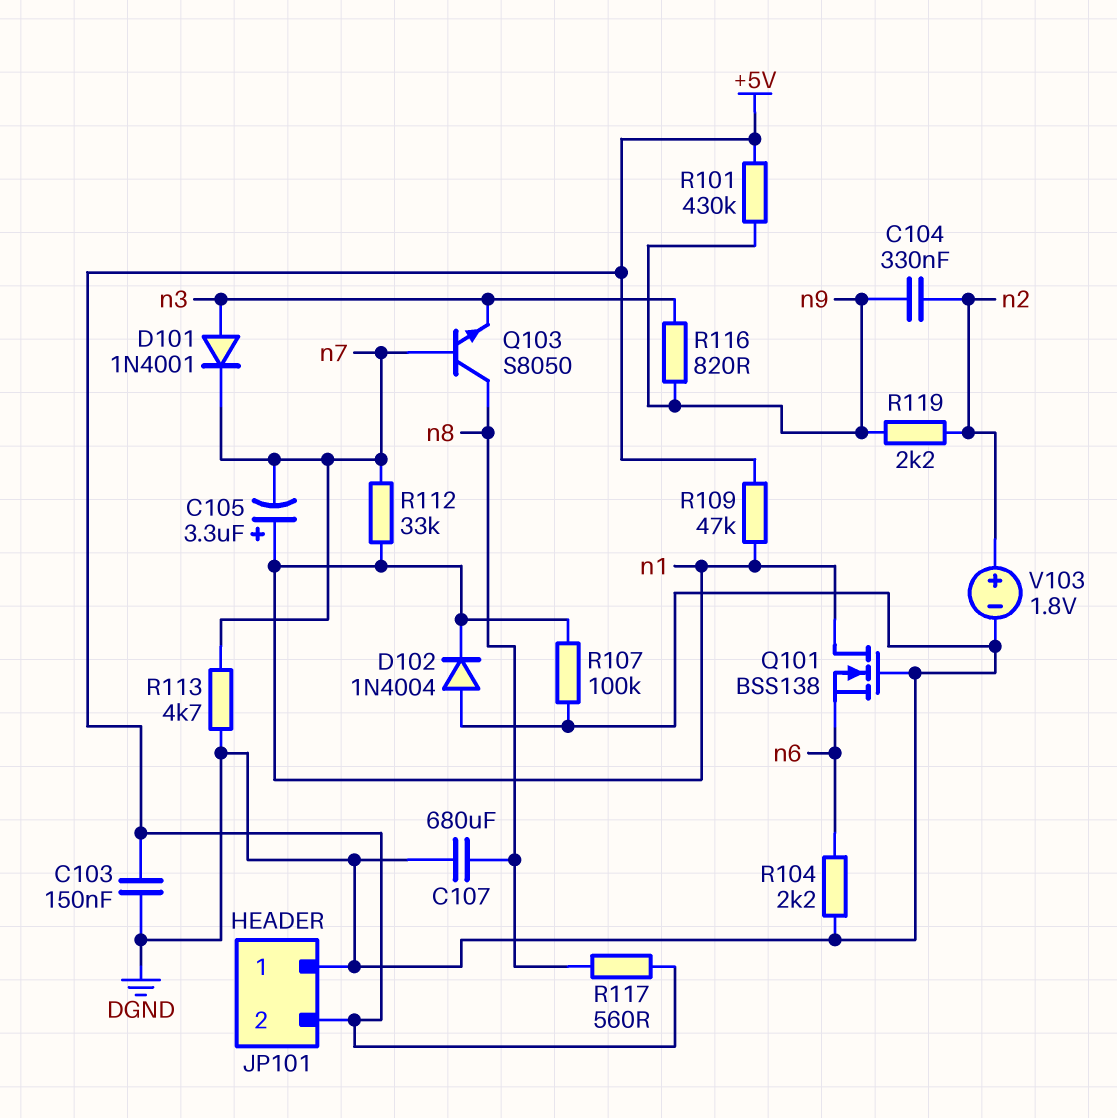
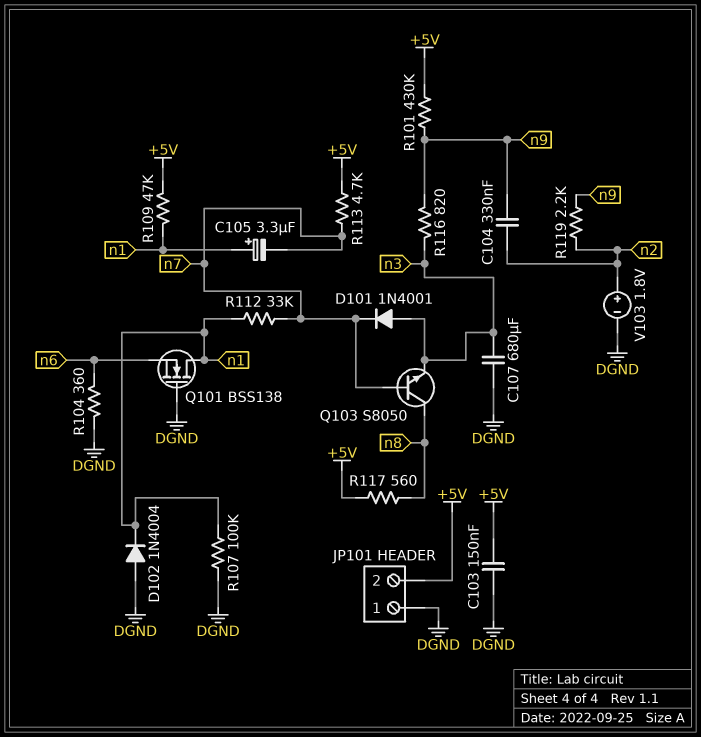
C107: 680uF (DGND, n8) -> 680uF (DGND, n3)
R104: 2.2k (DGND, n6) -> 360 (DGND, n6)
R113: 4.7k (DGND, n7) -> 4.7k (+5V, n7)

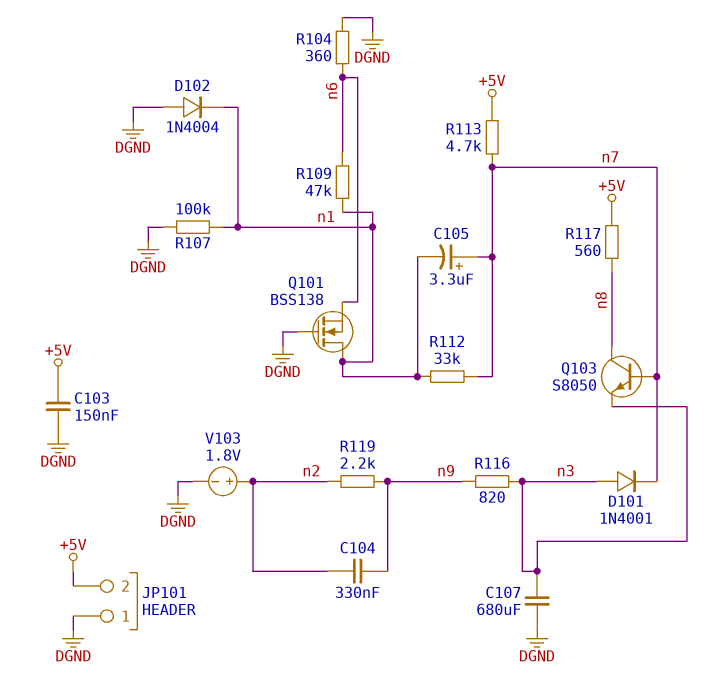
C105: 3.3uF (plus n1, minus n7) -> 3.3uF (plus n7, minus n1)
R101: 430k (+5V, n9) -> none
R109: 47k (+5V, n1) -> 47k (n1, n6)

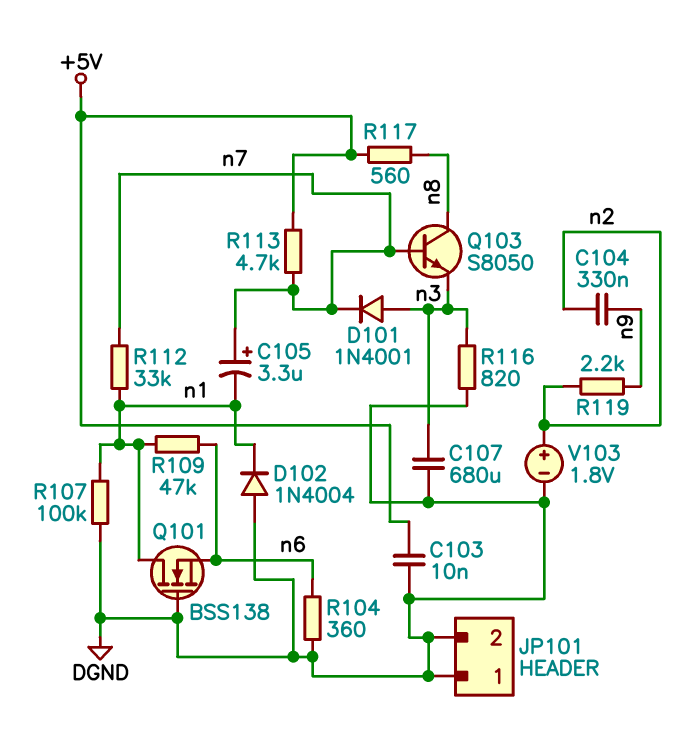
C103: 150nF (+5V, DGND) -> 10nF (+5V, DGND)
JP101 pin 2: +5V -> DGND
R116: 820 (n3, n9) -> 820 (DGND, n3)

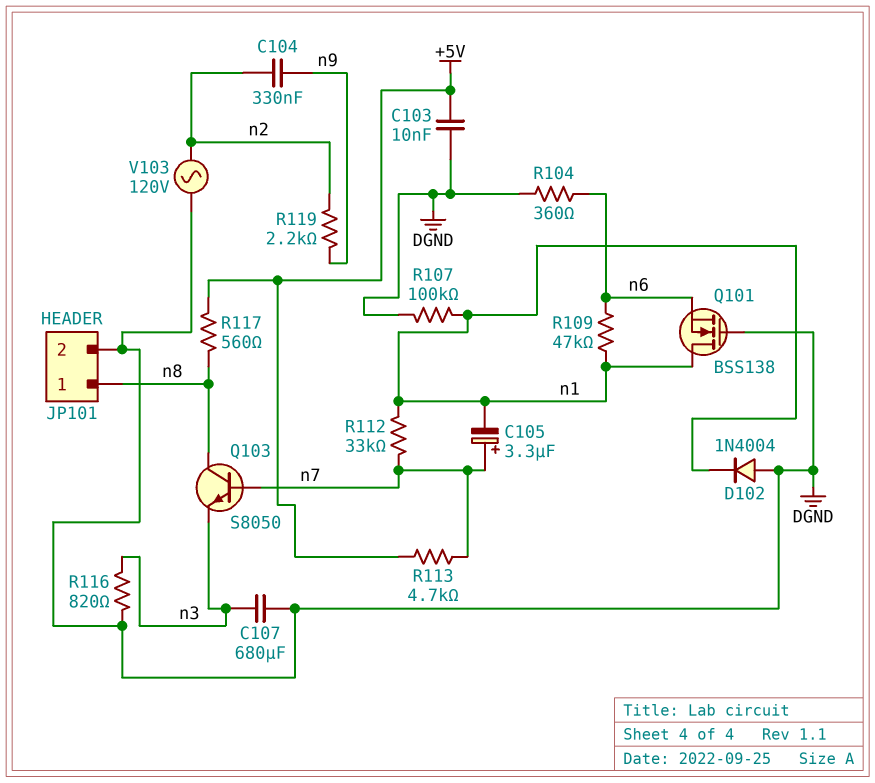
D101: diode 1N4001 (A n3, K n7) -> none
JP101 pin 1: DGND -> n8
V103: 1.8V (plus n2, minus DGND) -> AC 120V (DGND, n2)

